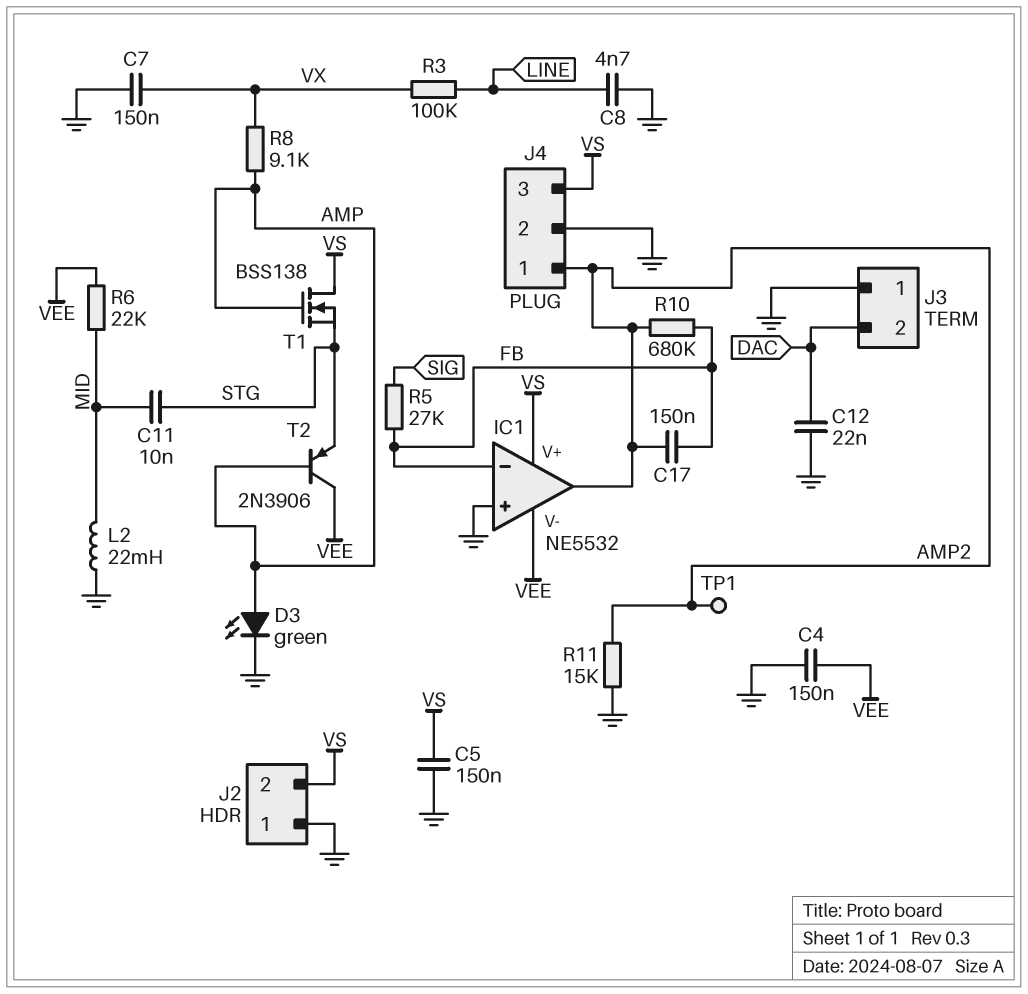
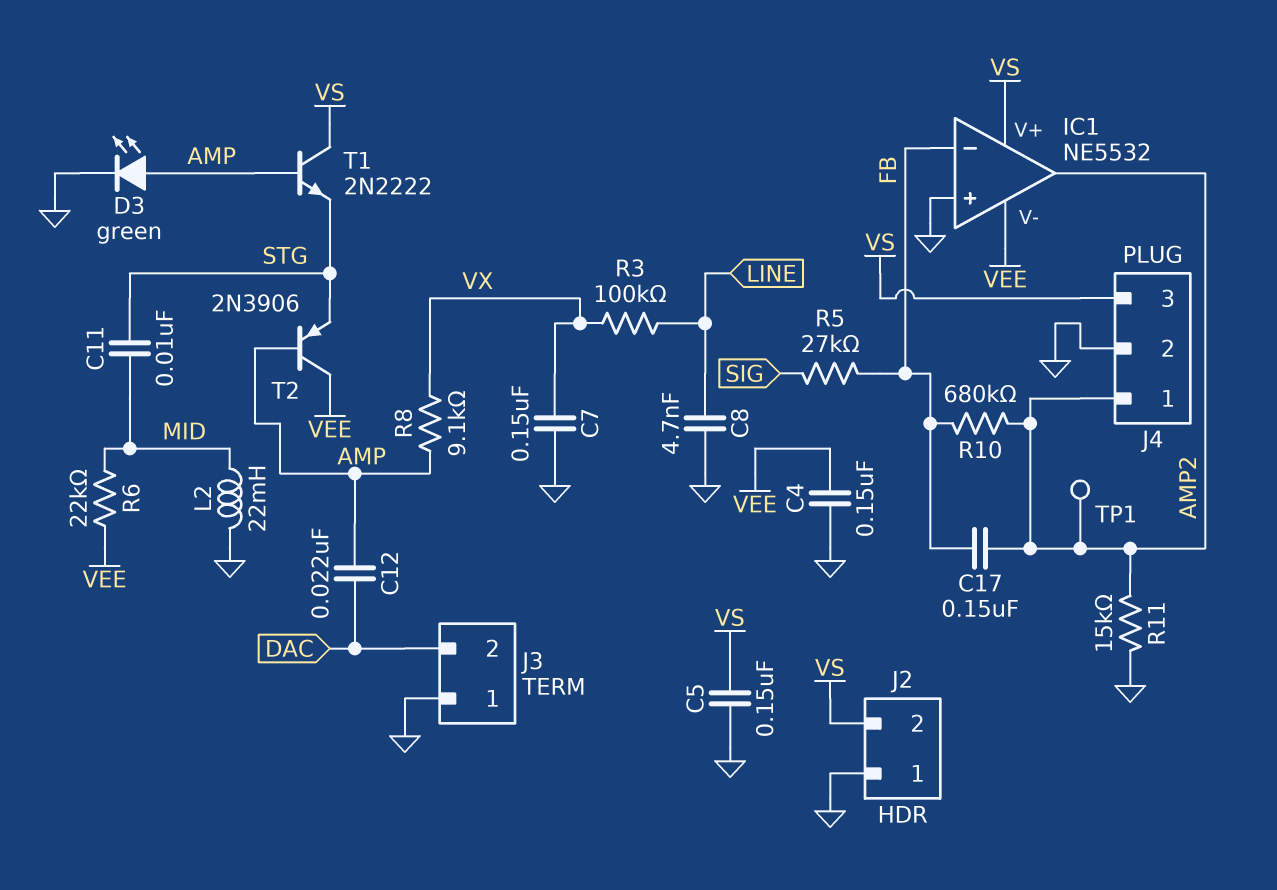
C12: 22nF (DAC, GND) -> 22nF (AMP, DAC)
T1: NMOS BSS138 (G AMP, D VS, S STG) -> NPN 2N2222 (B AMP, C VS, E STG)

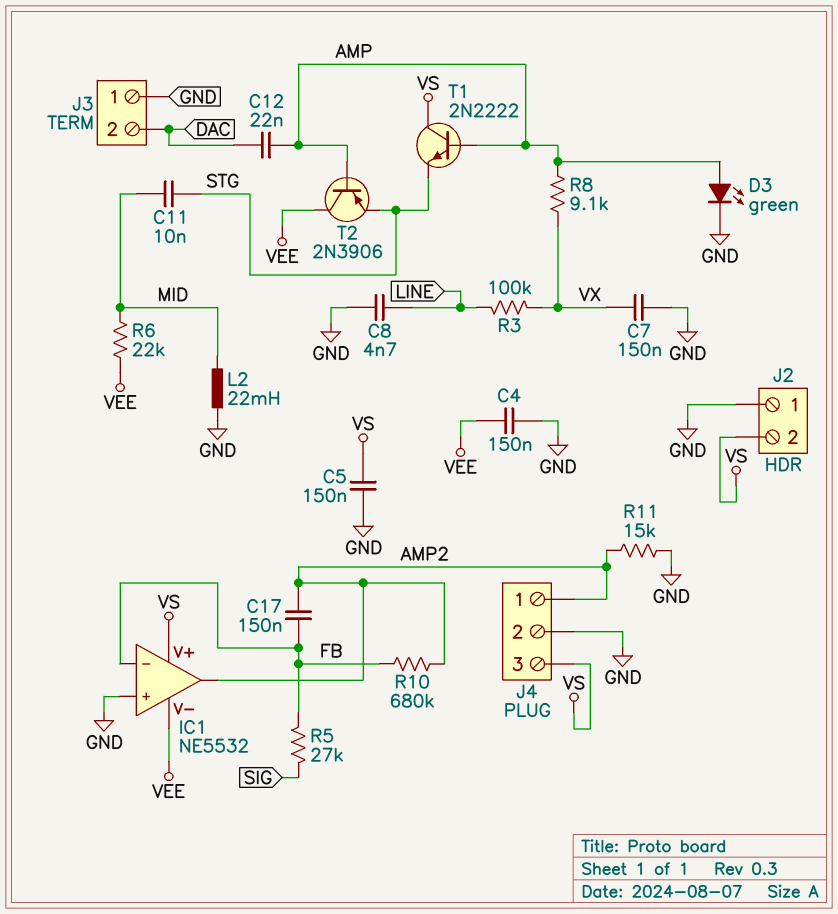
TP1: test point (AMP2) -> none

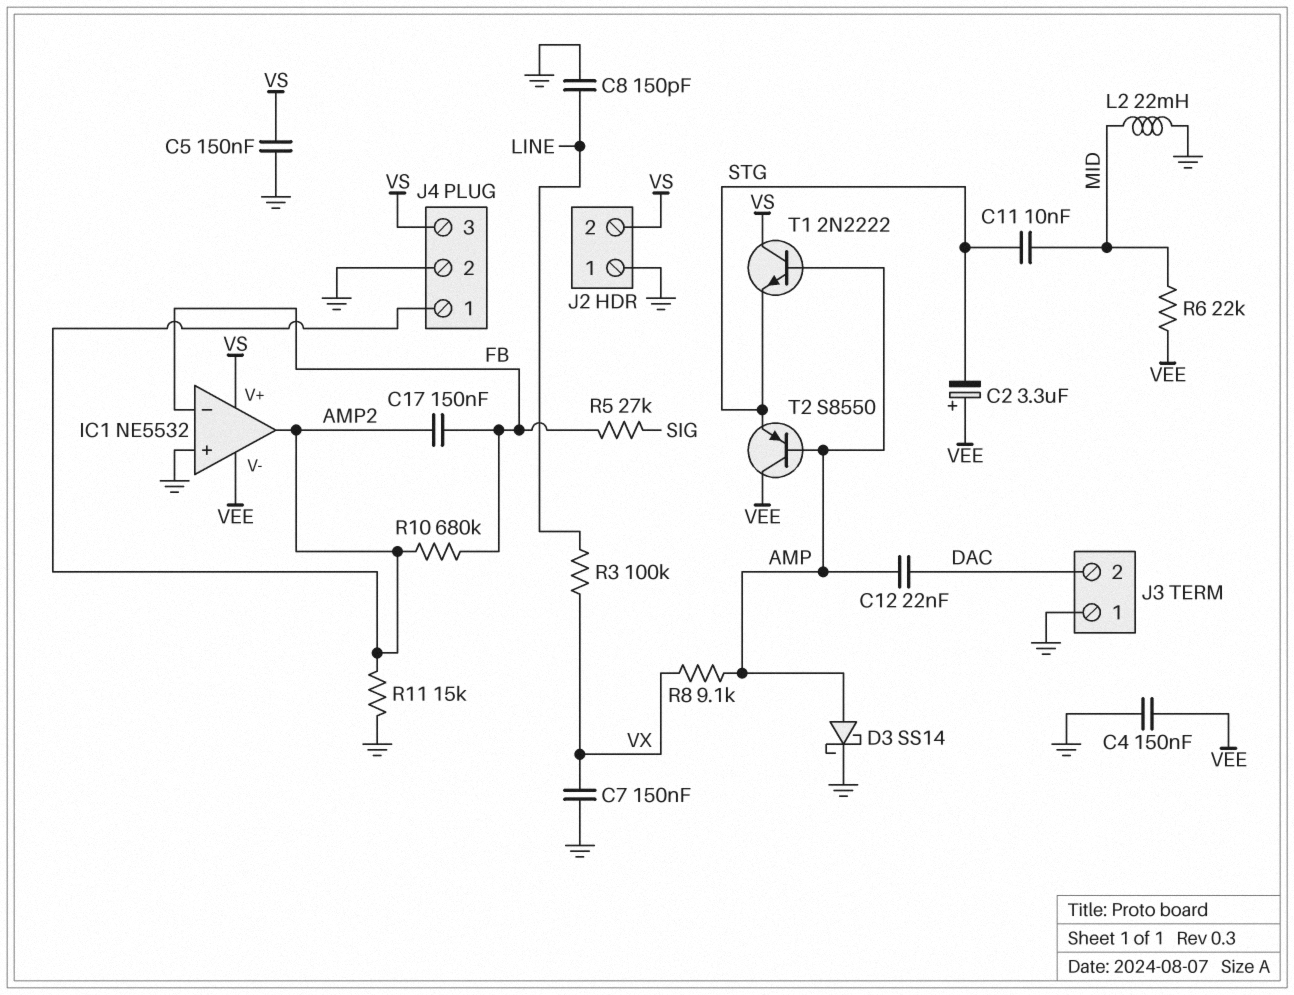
C2: none -> 3.3uF (plus VEE, minus STG)
C8: 4.7nF (GND, LINE) -> 150pF (GND, LINE)
D3: LED green (A AMP, K GND) -> schottky SS14 (A AMP, K GND)
T2: PNP 2N3906 (B AMP, C VEE, E STG) -> PNP S8550 (B AMP, C VEE, E STG)

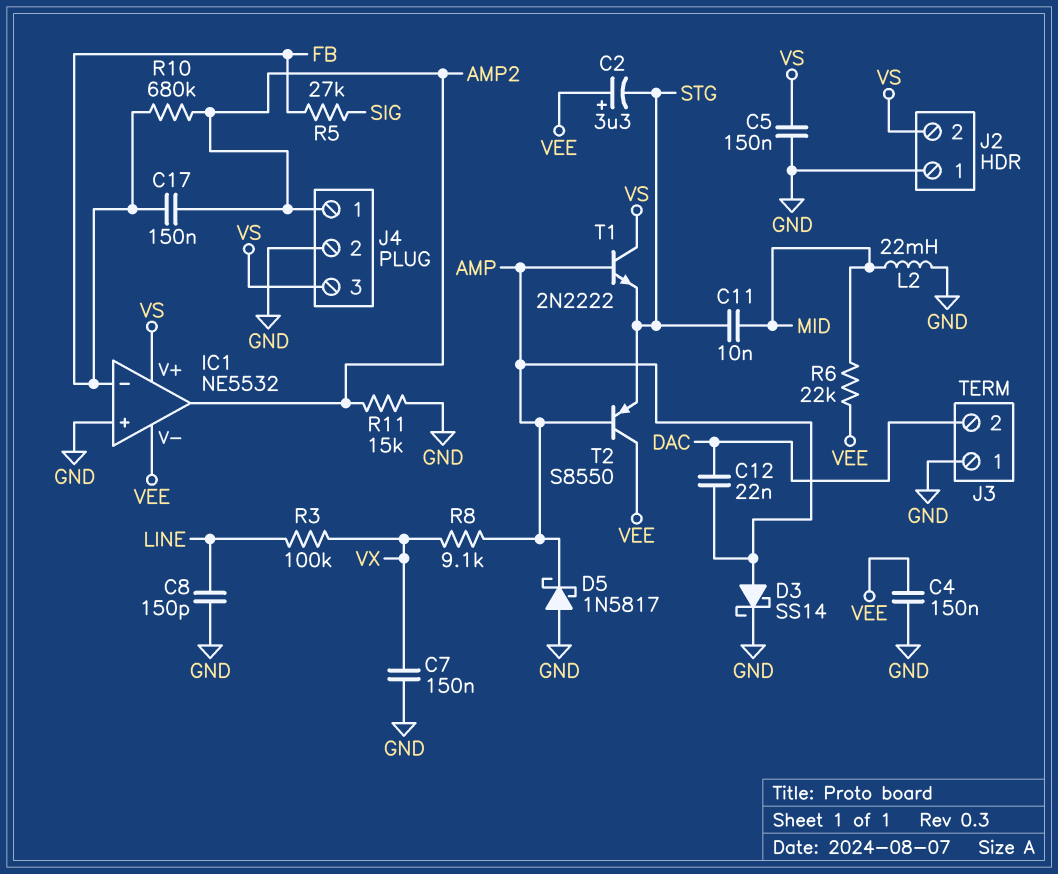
D5: none -> schottky 1N5817 (A GND, K AMP)

